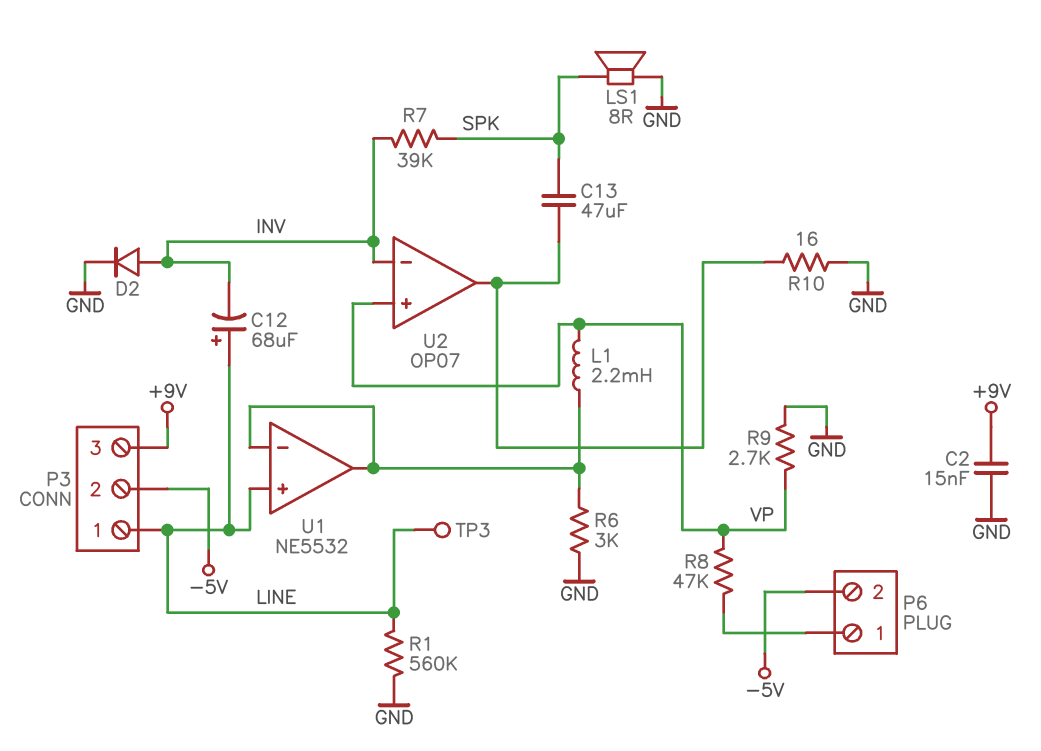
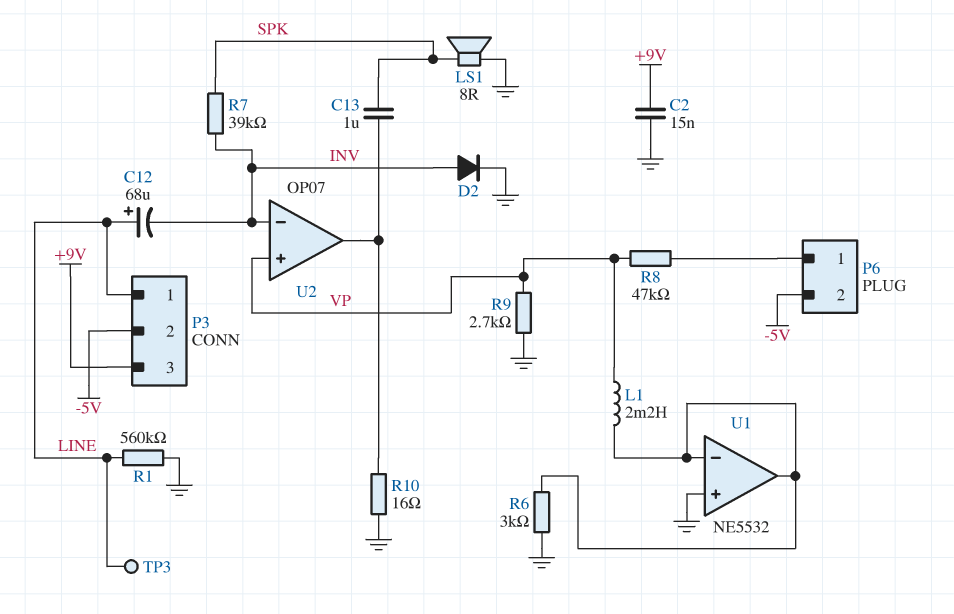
C13: 47uF (SPK, U2/out) -> 1uF (SPK, U2/out)
U1 pin in+: LINE -> GND

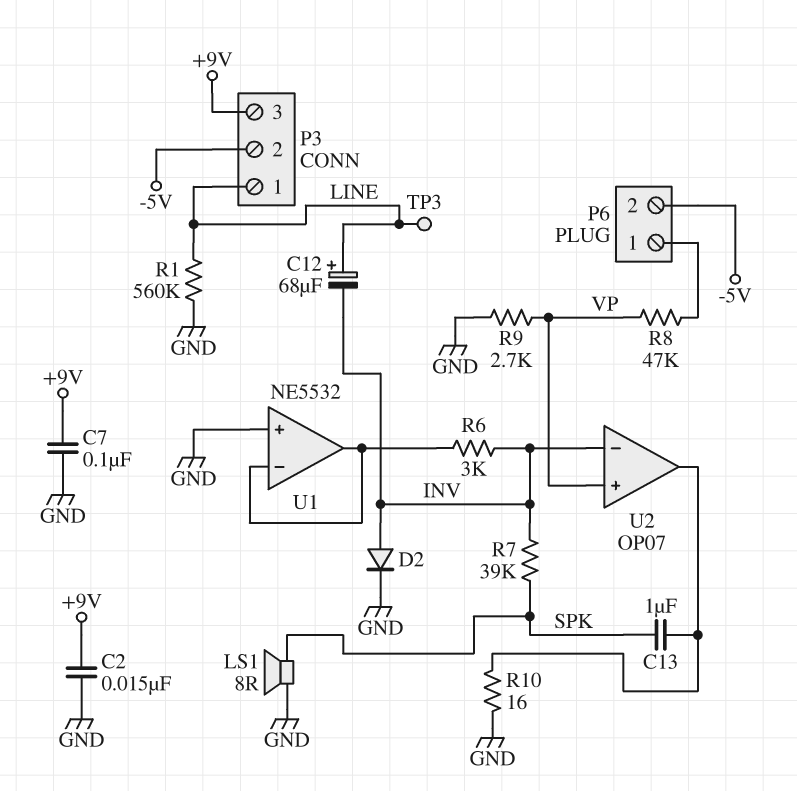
C7: none -> 100nF (+9V, GND)
L1: 2.2mH (U1/in-, VP) -> none
R6: 3k (GND, U1/in-) -> 3k (INV, U1/in-)

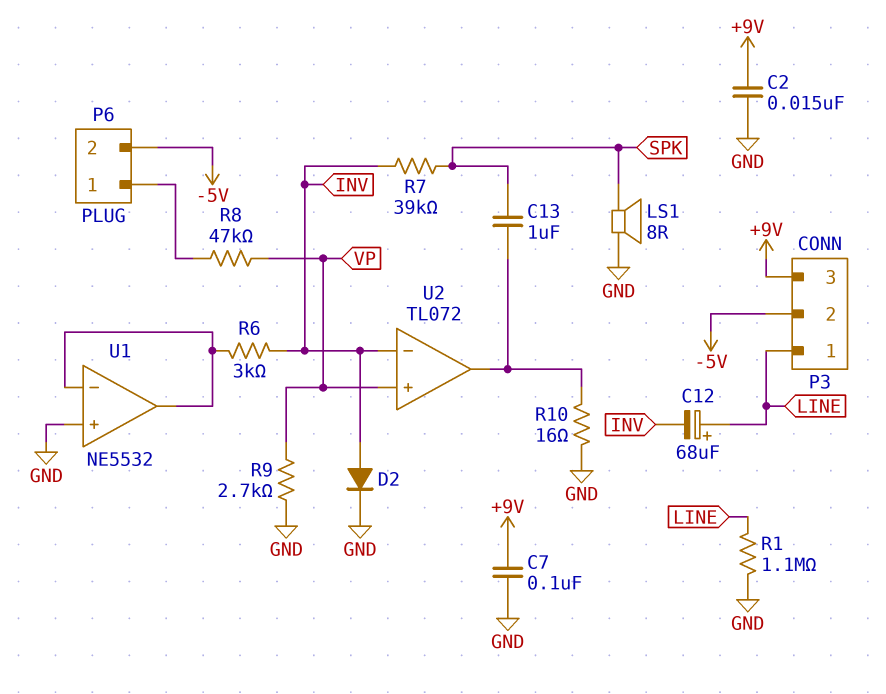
R1: 560k (GND, LINE) -> 1.1M (GND, LINE)
TP3: test point (LINE) -> none
U2: OP07 -> TL072

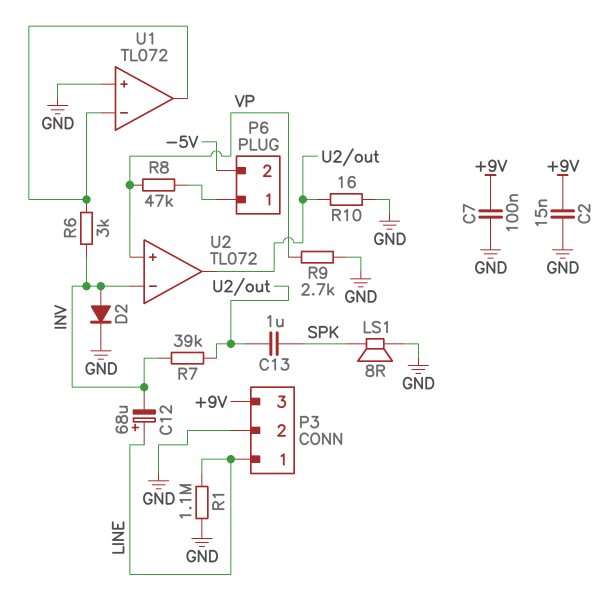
P3 pin 2: -5V -> GND
R7: 39k (INV, SPK) -> 39k (INV, U2/out)
U1: NE5532 -> TL072

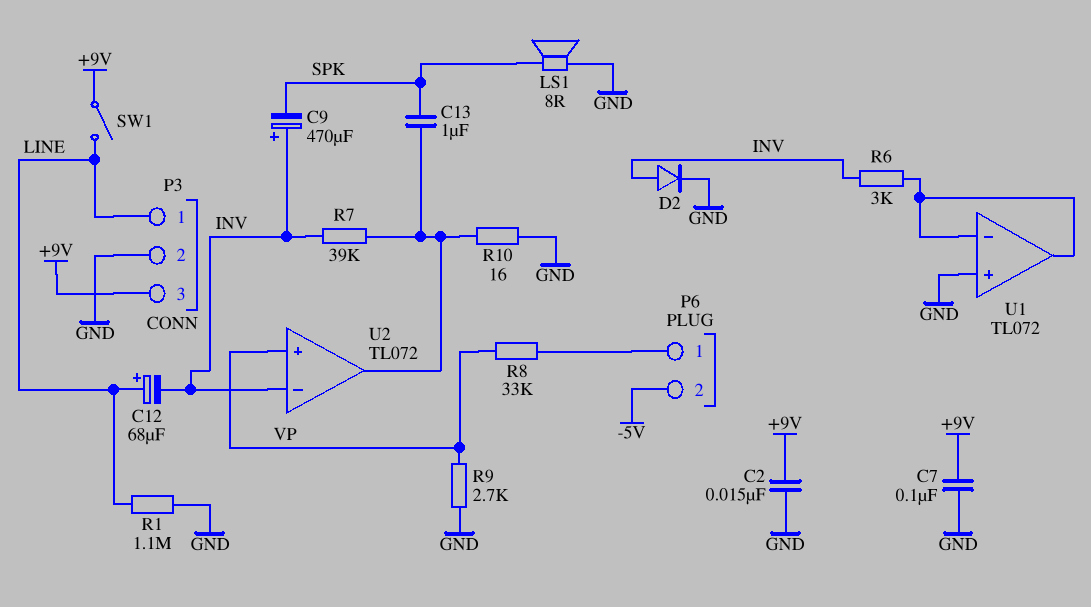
C9: none -> 470uF (plus INV, minus SPK)
R8: 47k (P6/1, VP) -> 33k (P6/1, VP)
SW1: none -> switch (+9V, LINE)

